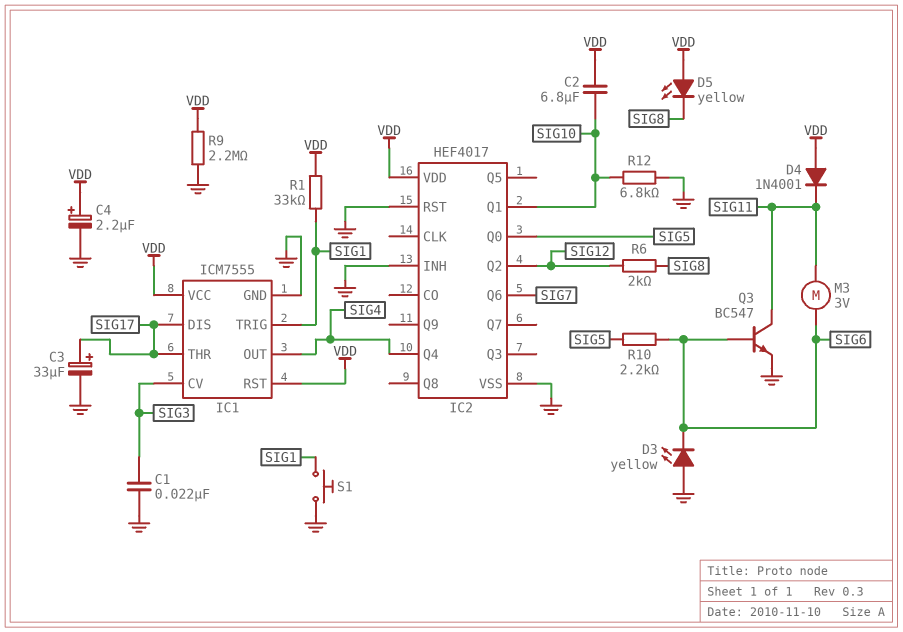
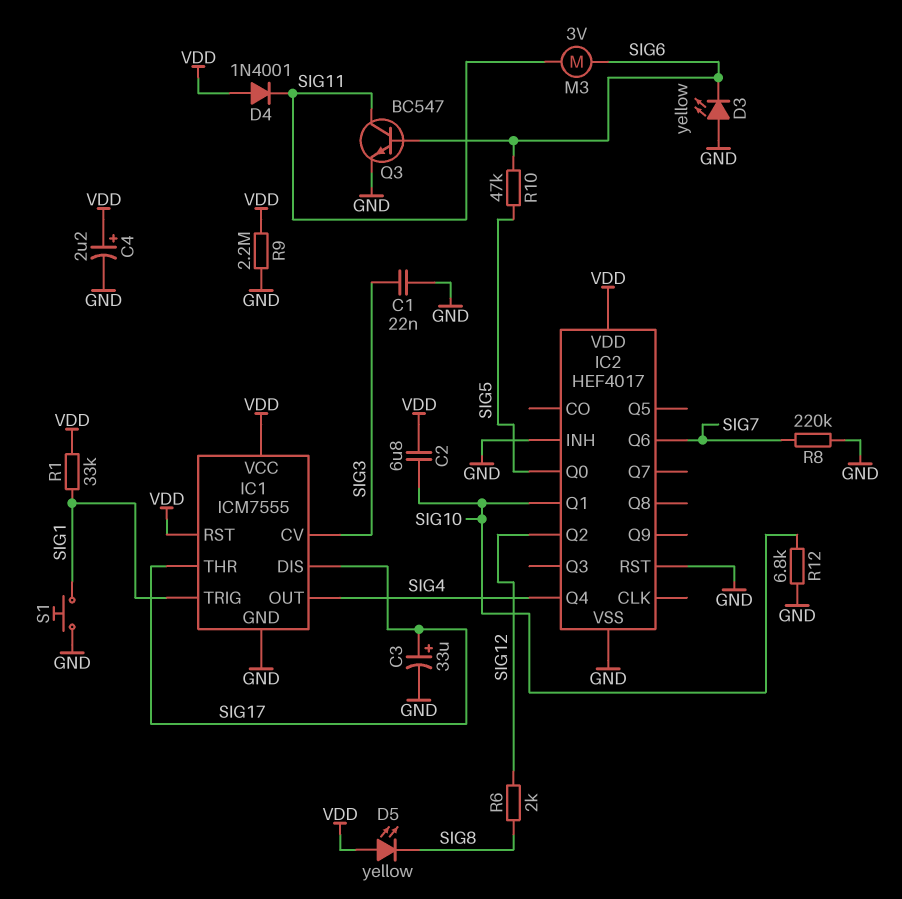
R8: none -> 220k (GND, SIG7)
R10: 2.2k (SIG5, SIG6) -> 47k (SIG5, SIG6)

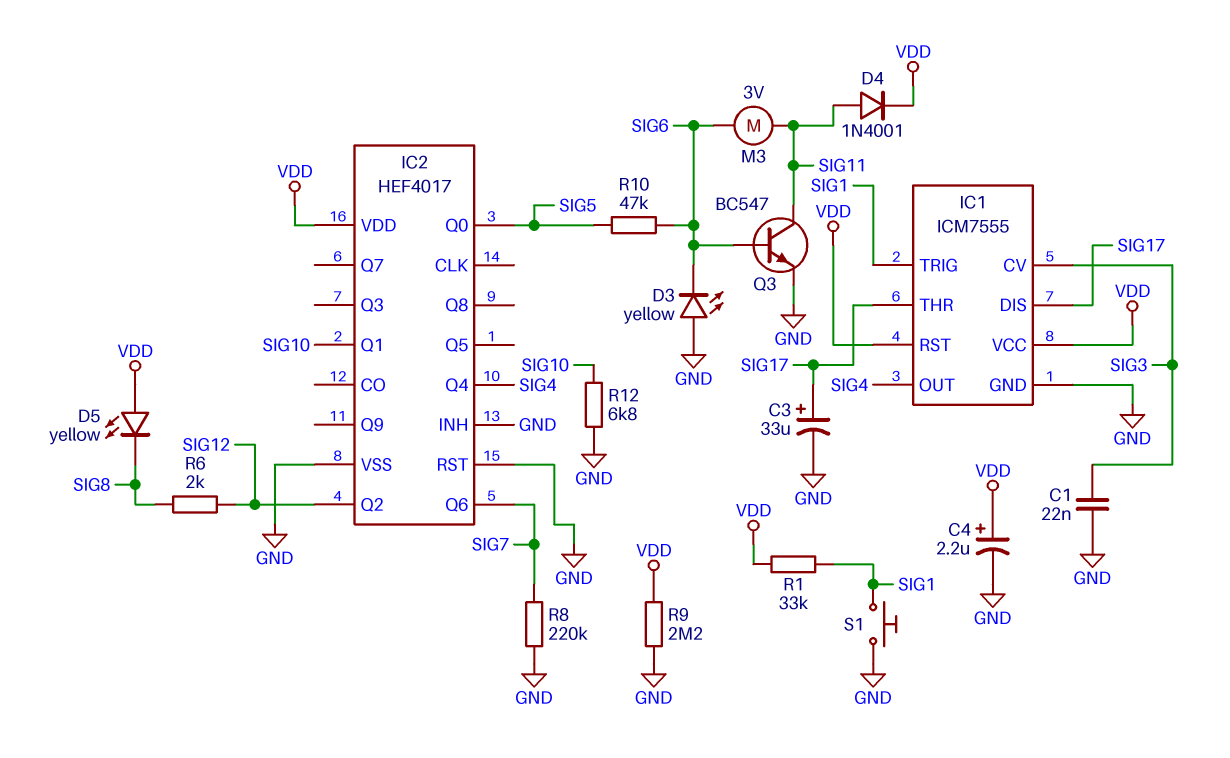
C2: 6.8uF (SIG10, VDD) -> none
D4: diode 1N4001 (A VDD, K SIG11) -> diode 1N4001 (A SIG11, K VDD)

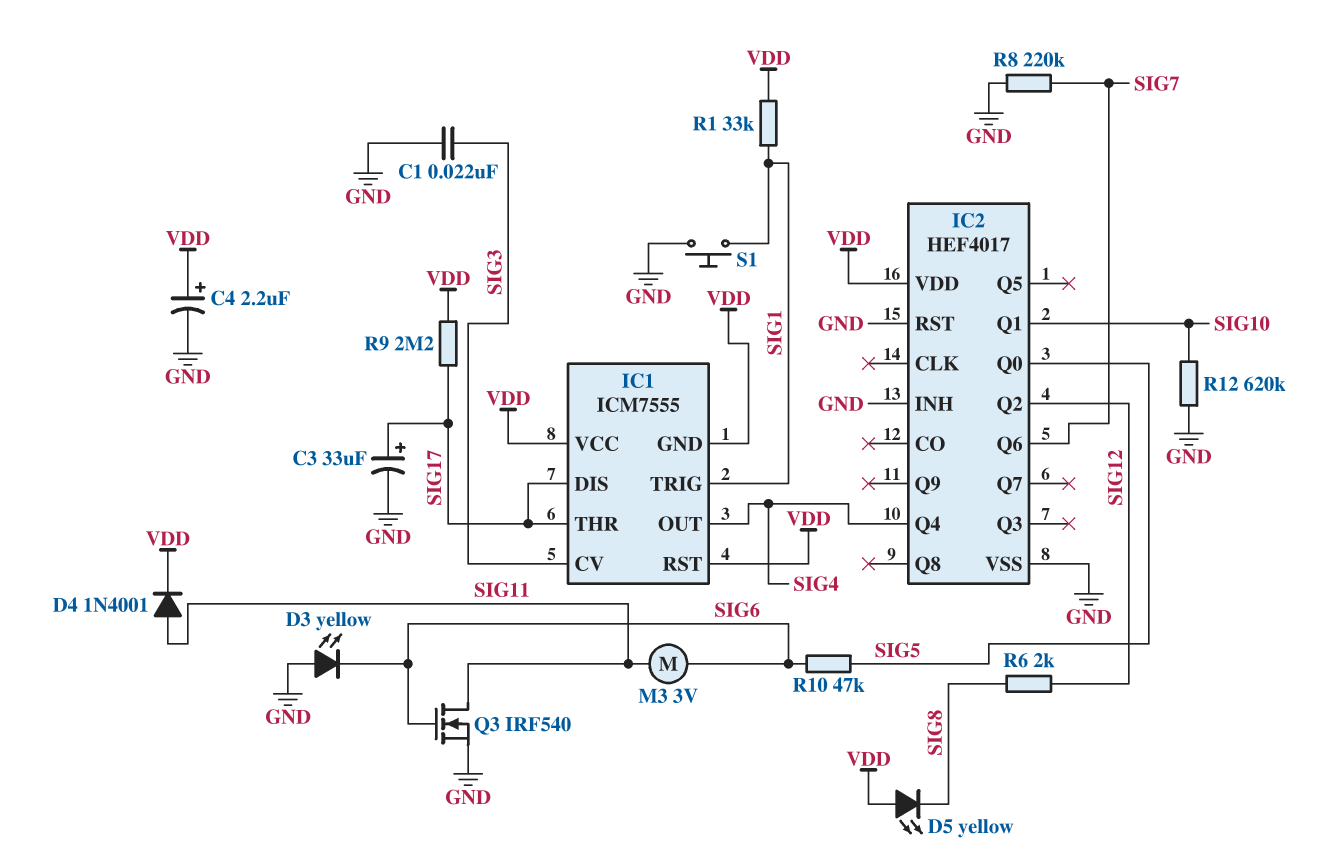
IC1 pin GND: GND -> VDD
Q3: NPN BC547 (B SIG6, C SIG11, E GND) -> NMOS IRF540 (G SIG6, D SIG11, S GND)
R9: 2.2M (GND, VDD) -> 2.2M (SIG17, VDD)
R12: 6.8k (GND, SIG10) -> 620k (GND, SIG10)

